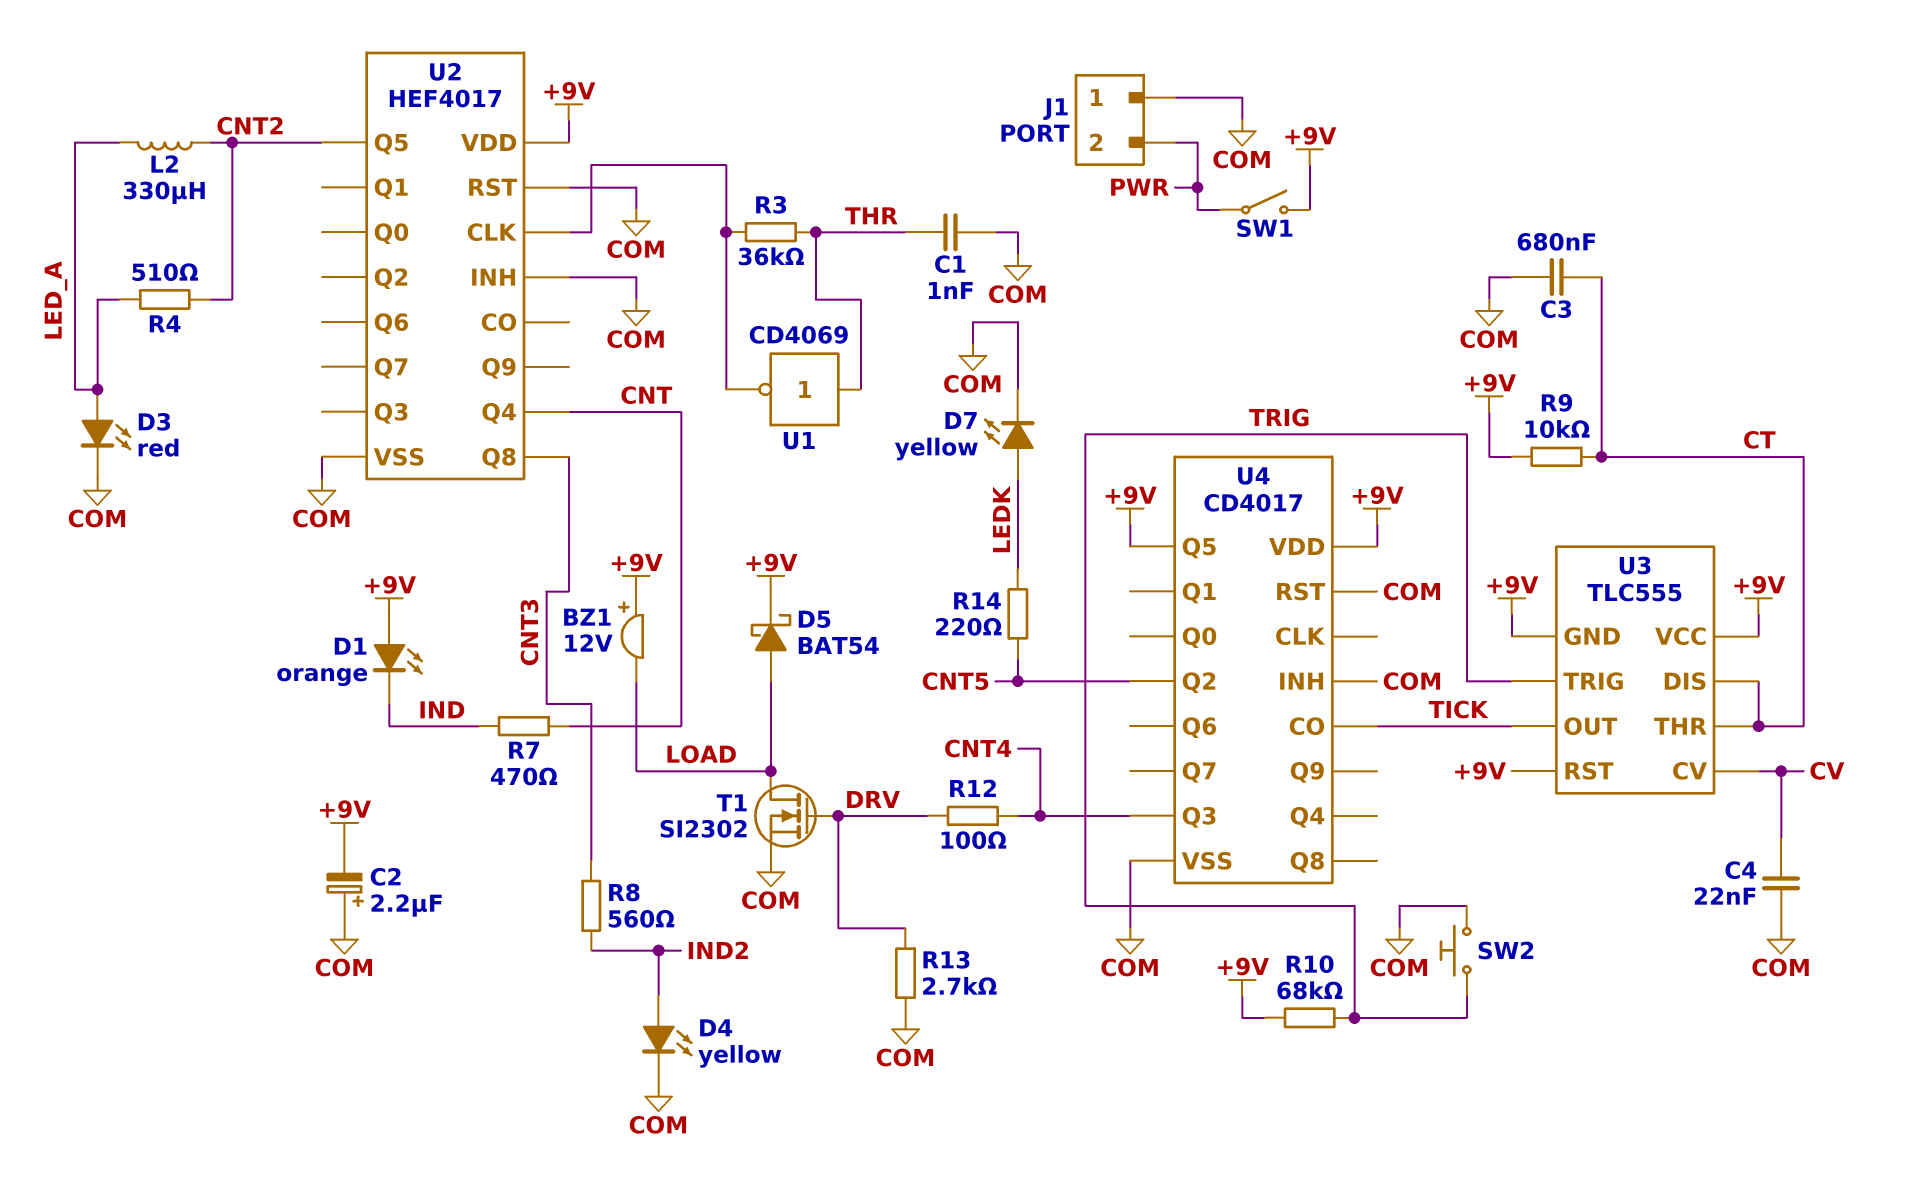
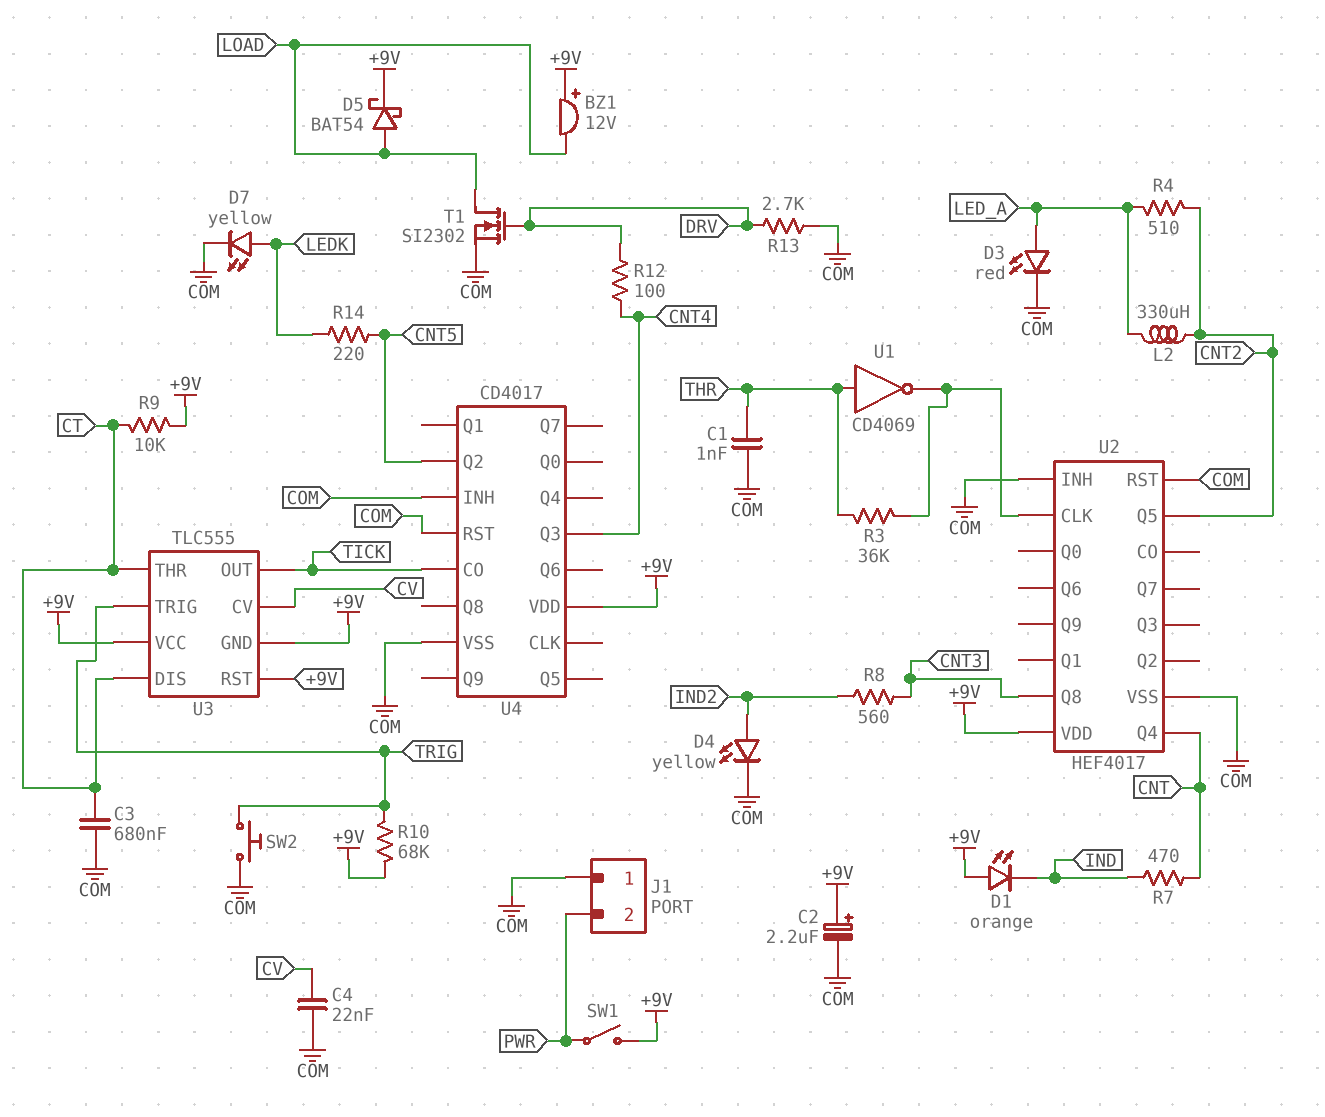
C2: 2.2uF (plus COM, minus +9V) -> 2.2uF (plus +9V, minus COM)
U4 pin Q5: +9V -> none

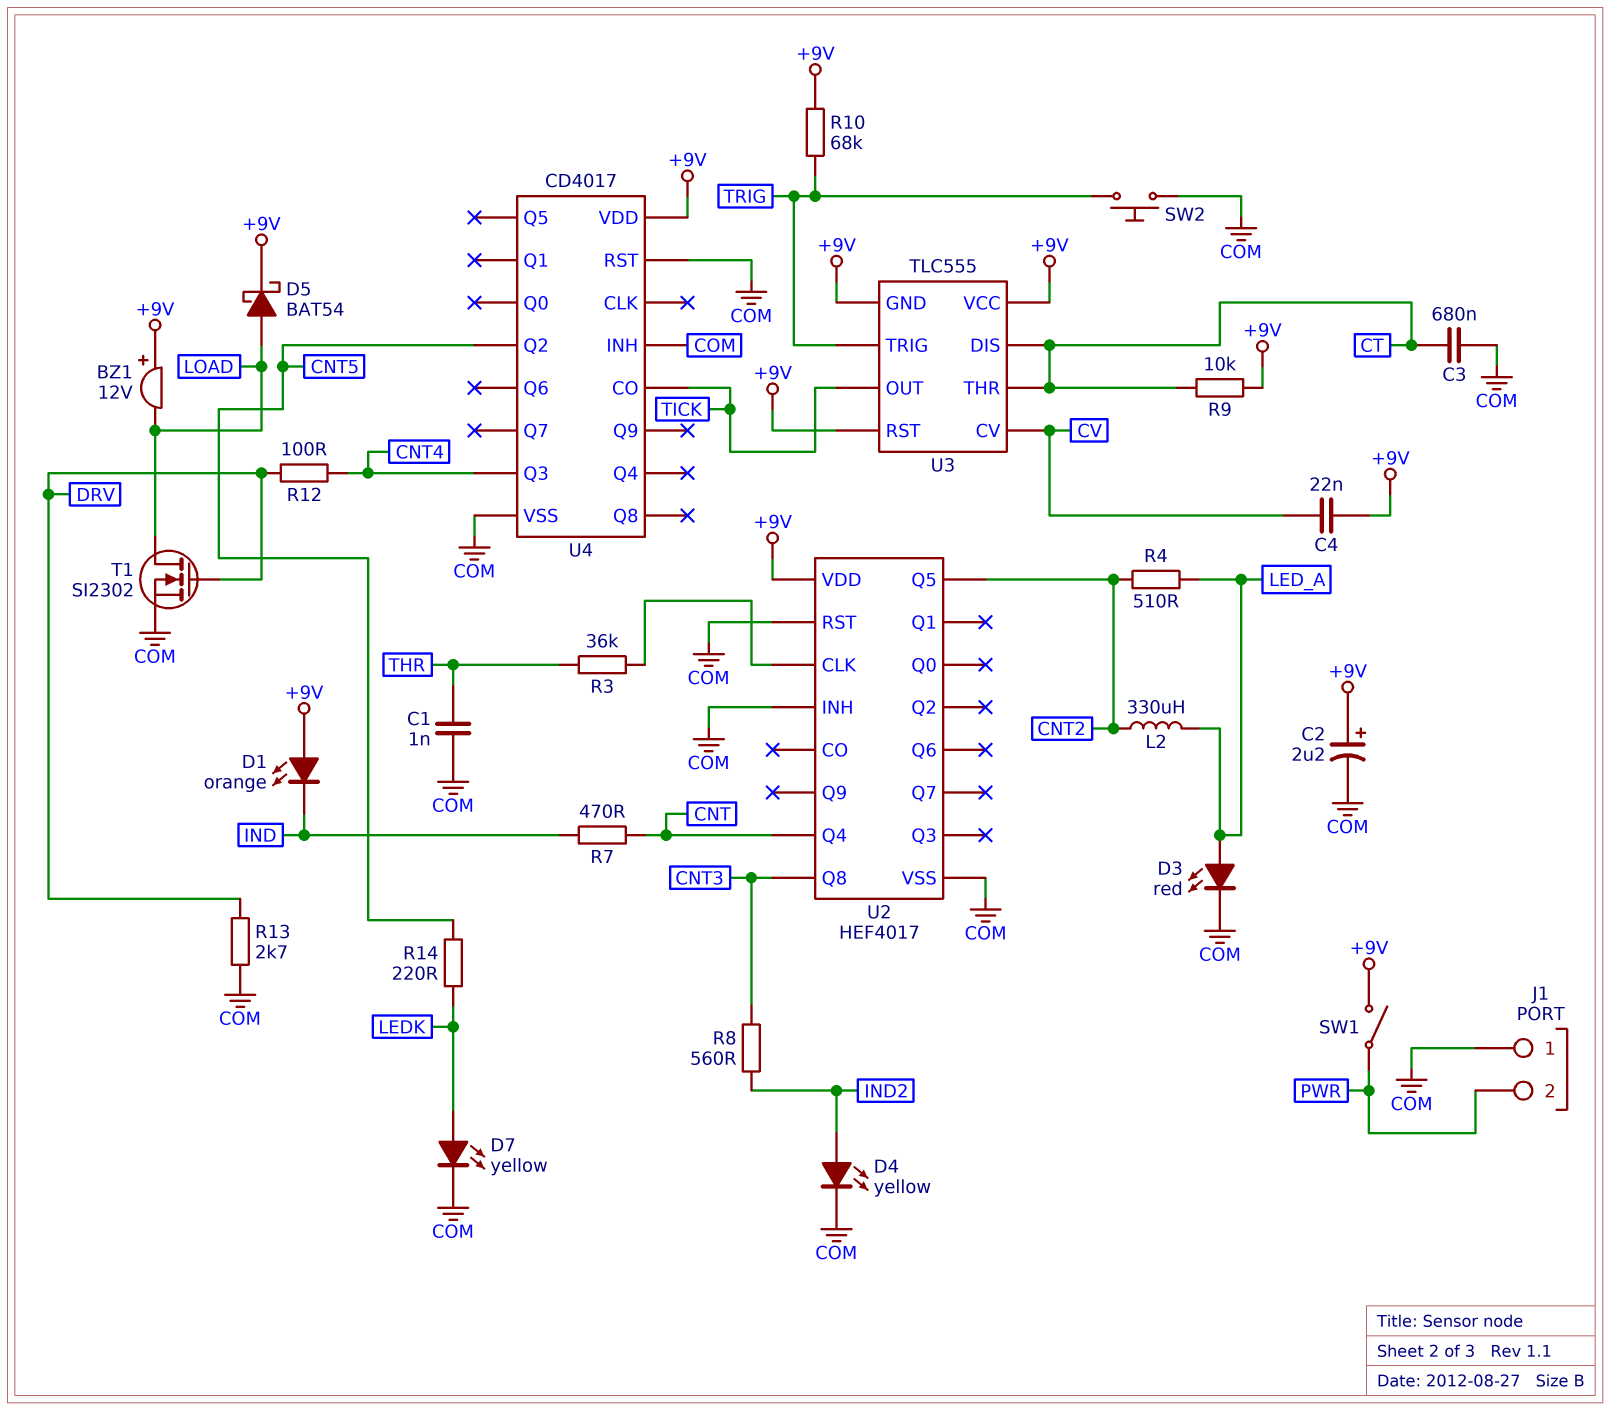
C4: 22nF (COM, CV) -> 22nF (+9V, CV)
U1: NOT CD4069 (in THR, out U2/CLK) -> none

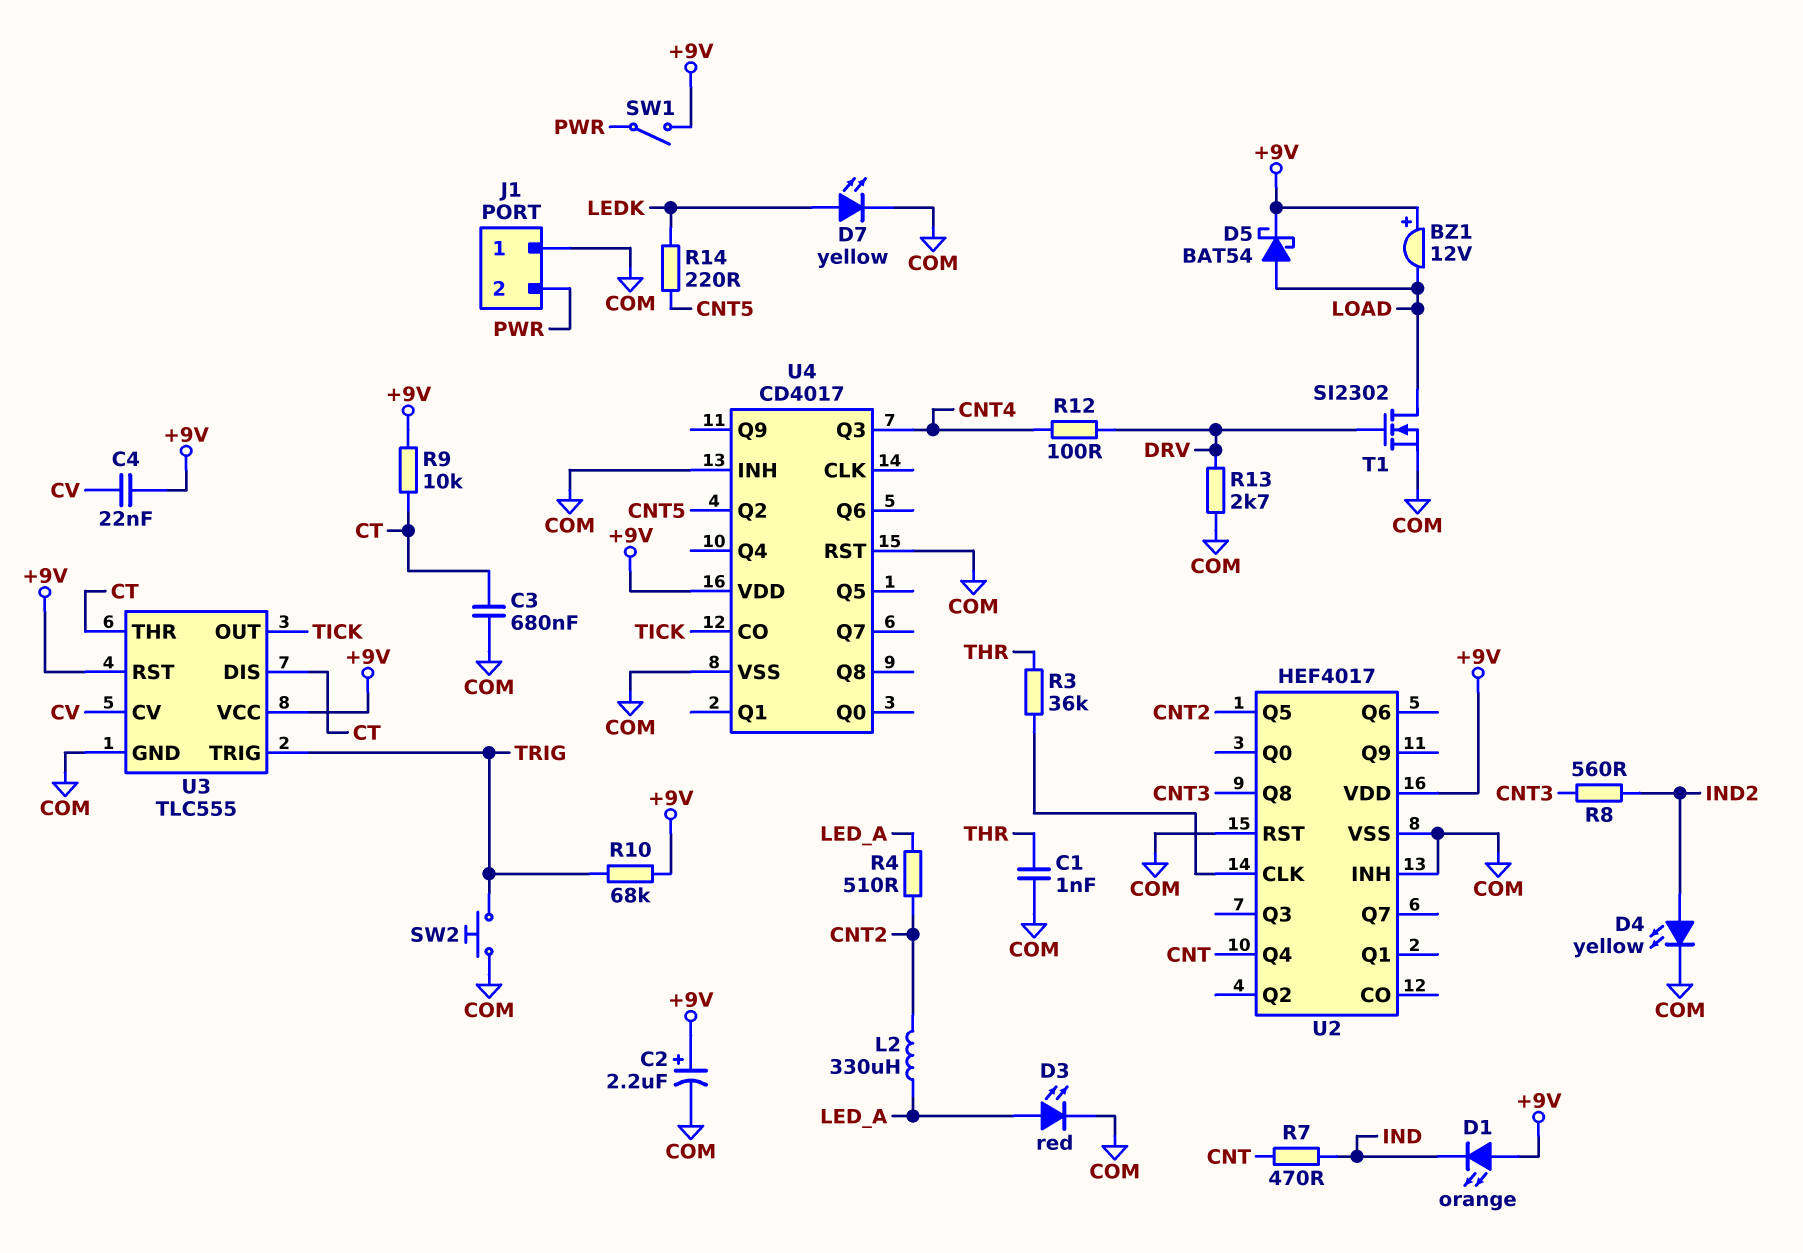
U3 pin GND: +9V -> COM

